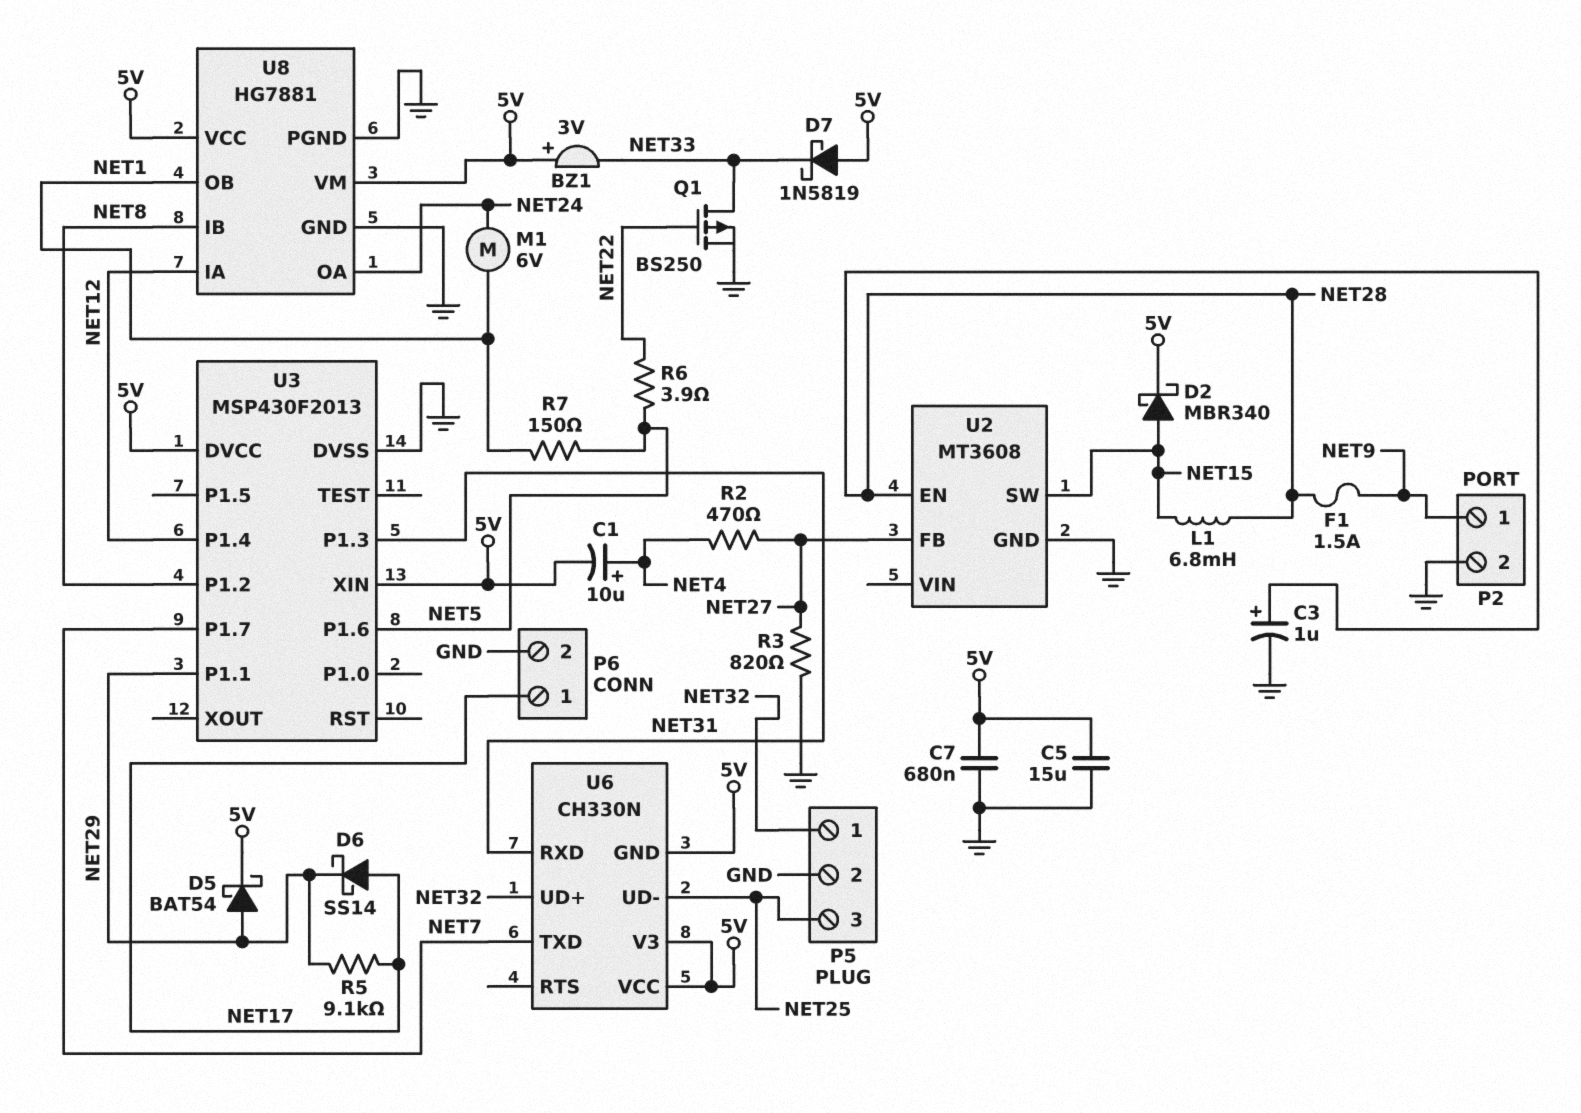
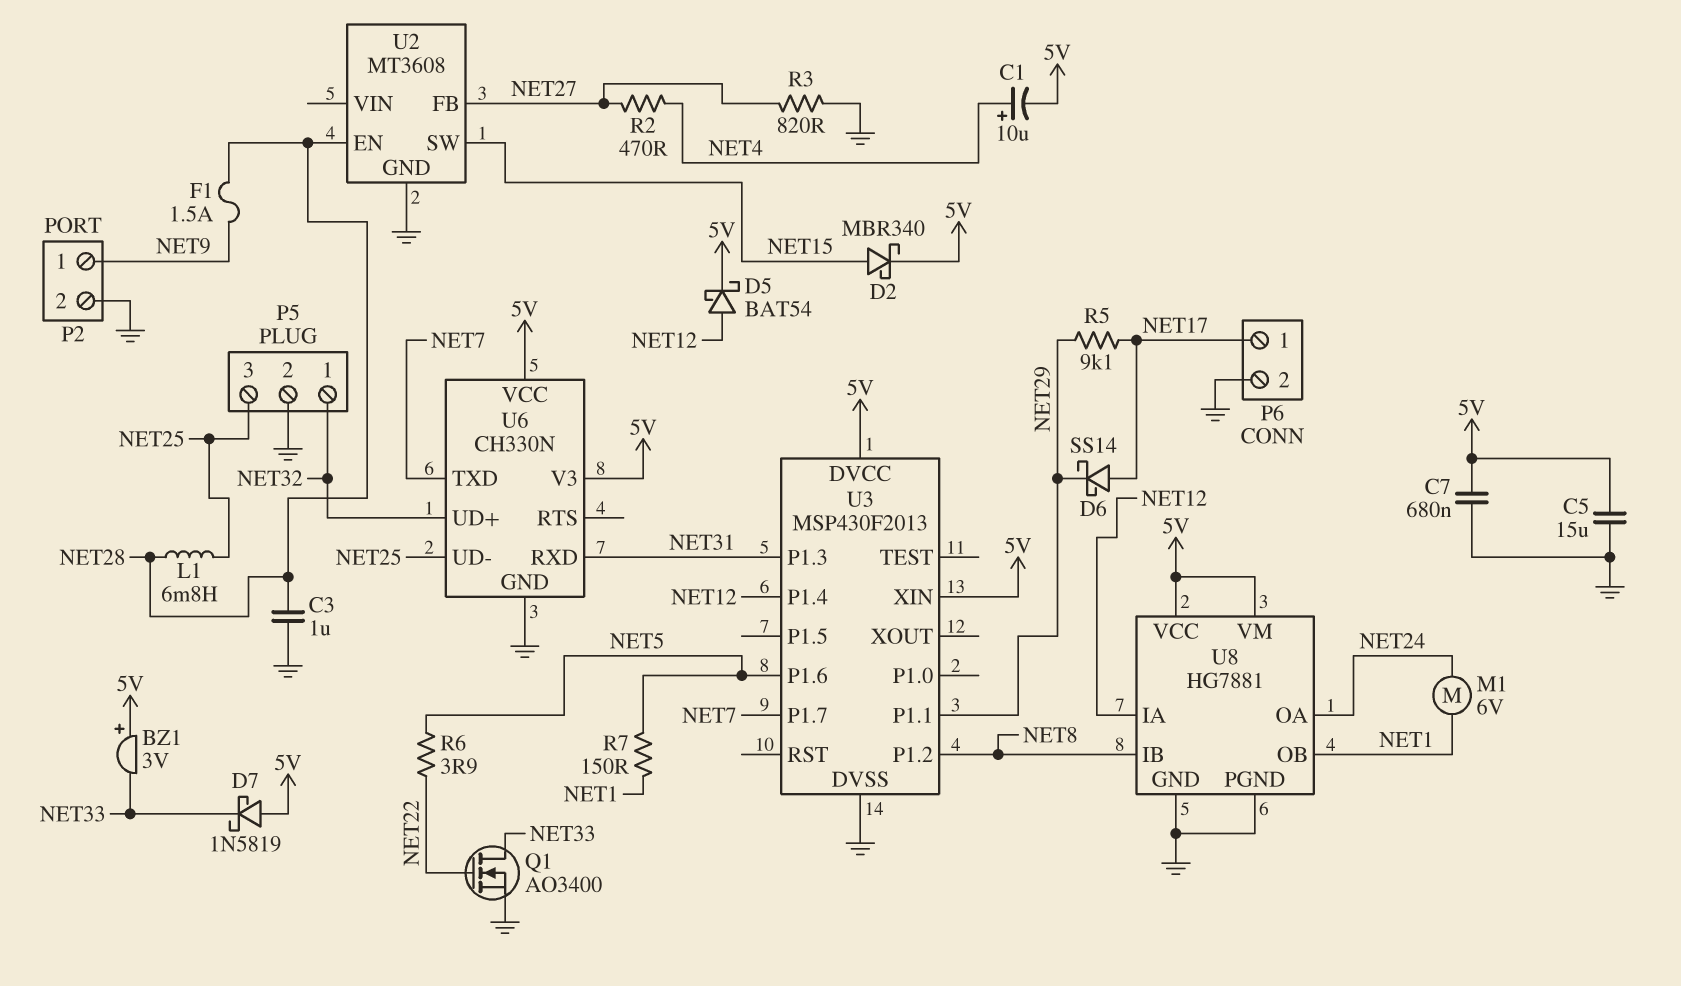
C3: 1uF (plus NET28, minus GND) -> 1uF (GND, NET28)
D5: schottky BAT54 (A NET29, K 5V) -> schottky BAT54 (A NET12, K 5V)
L1: 6.8mH (NET15, NET28) -> 6.8mH (NET25, NET28)
Q1: PMOS BS250 (G NET22, D NET33, S GND) -> NMOS AO3400 (G NET22, D NET33, S GND)
U6 pin GND: 5V -> GND

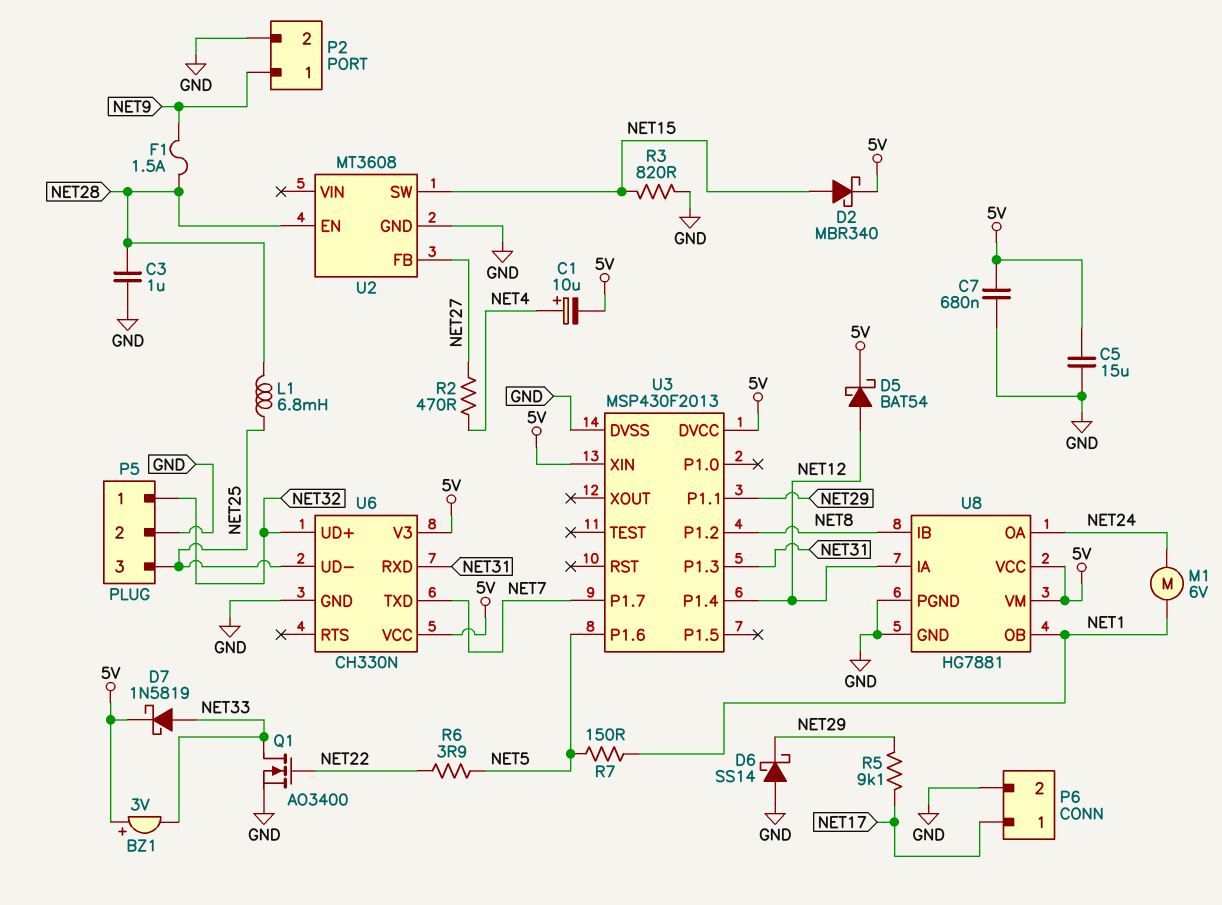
D6: schottky SS14 (A NET17, K NET29) -> schottky SS14 (A GND, K NET29)
D7: schottky 1N5819 (A 5V, K NET33) -> schottky 1N5819 (A NET33, K 5V)
R3: 820 (GND, NET27) -> 820 (GND, NET15)

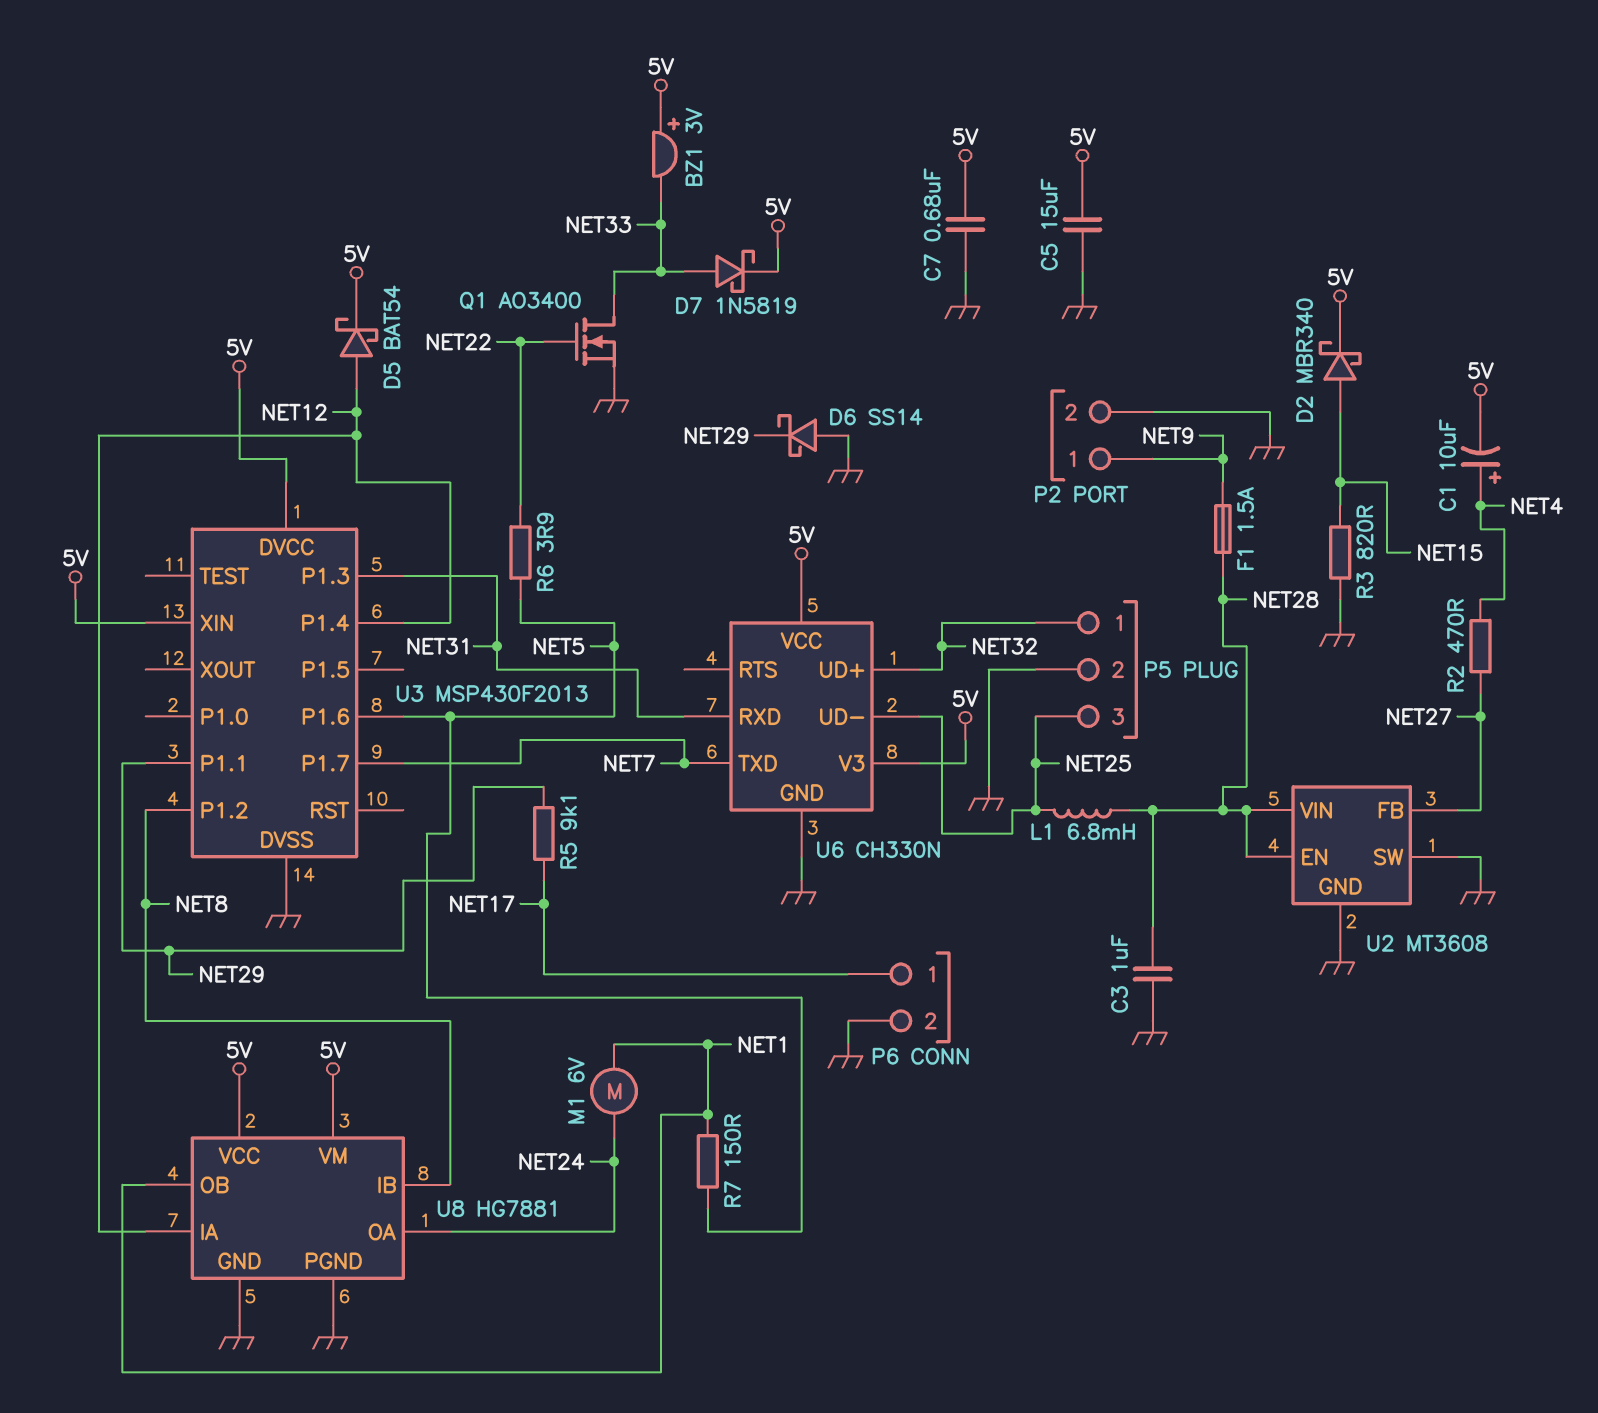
U2 pin SW: NET15 -> GND
U2 pin VIN: none -> NET28

